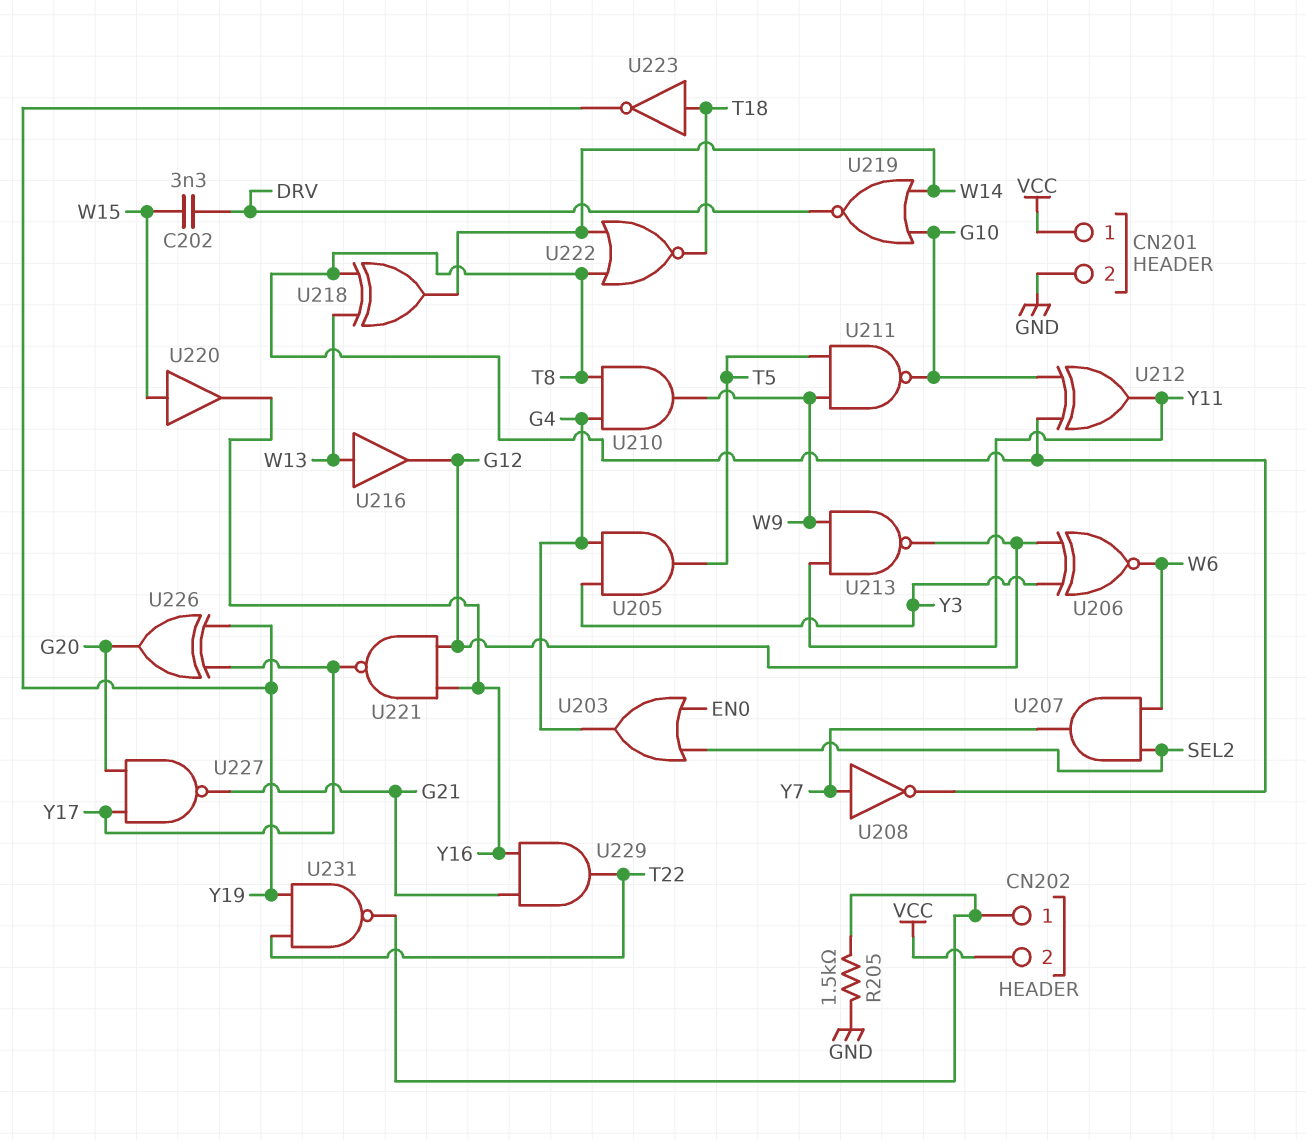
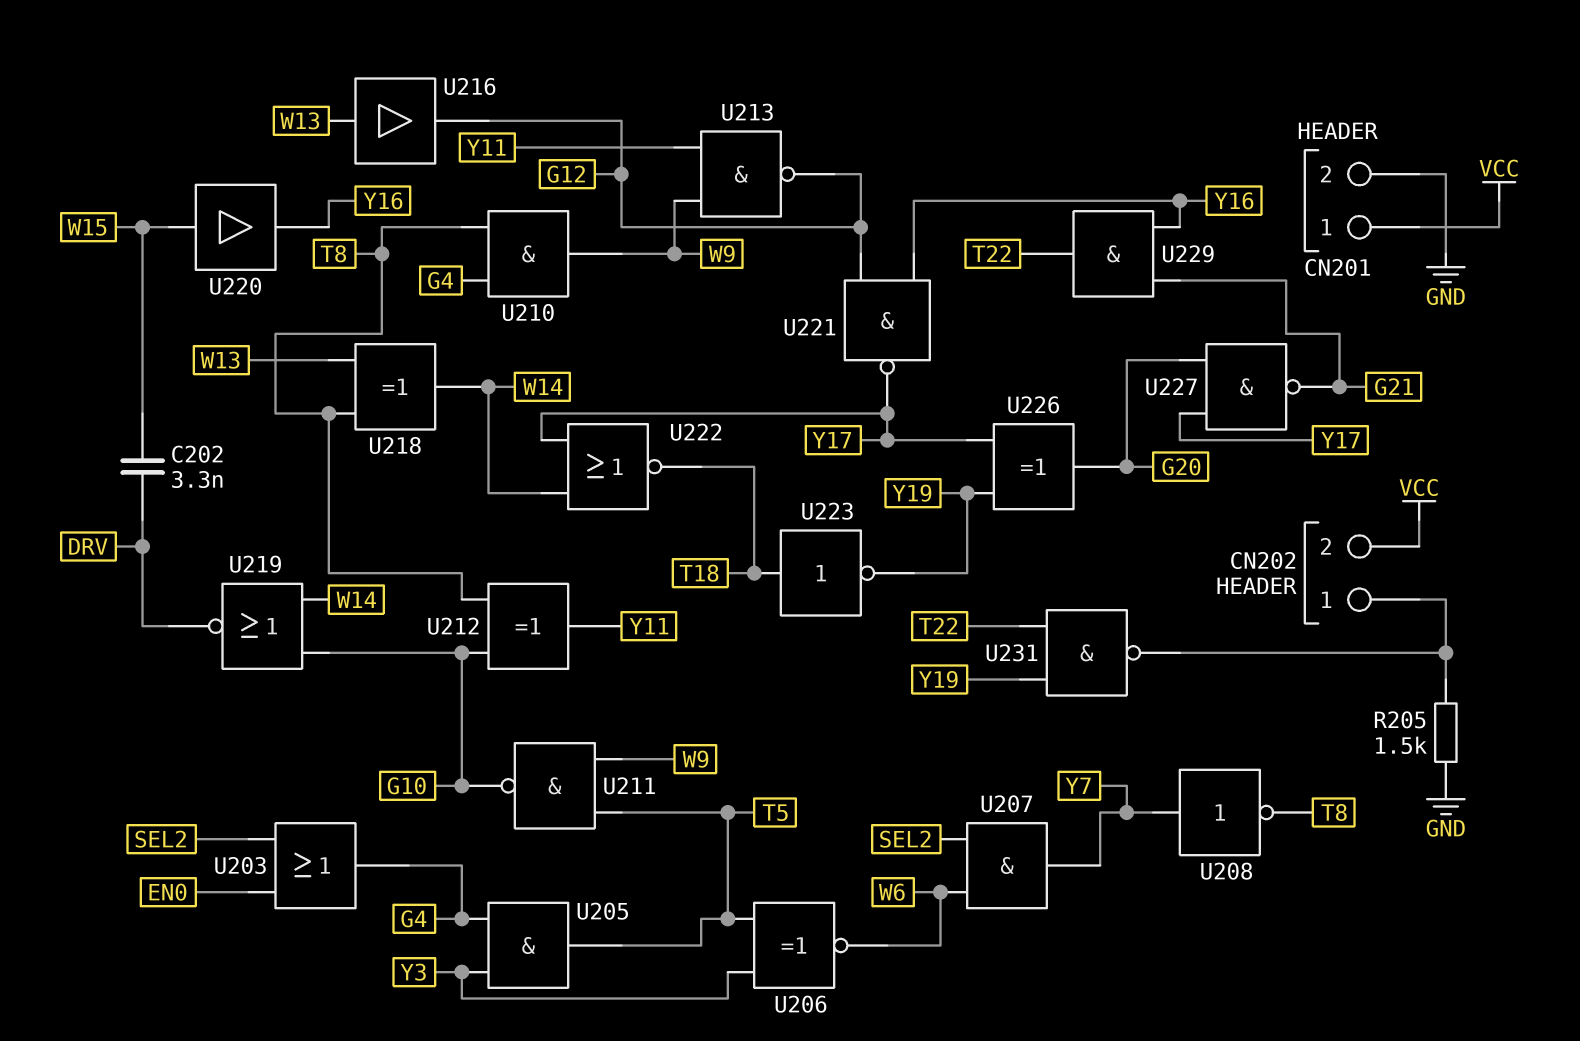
U206: XNOR (in G12, in Y3, out W6) -> XNOR (in T5, in Y3, out W6)
U222: NOR (in T8, in W14, out T18) -> NOR (in W14, in Y17, out T18)

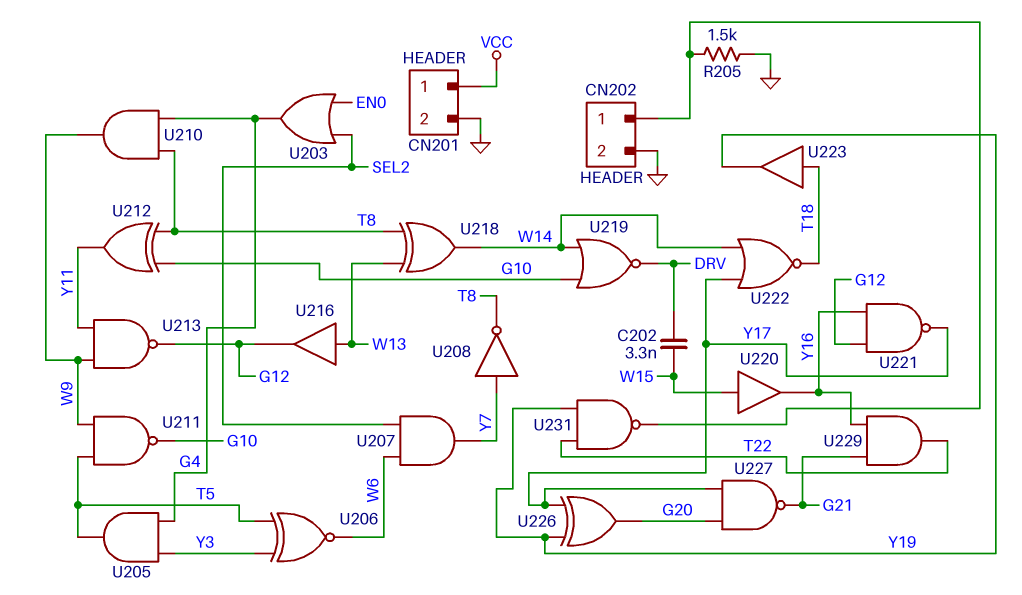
CN202 pin 2: VCC -> GND
U223: NOT (in T18, out Y19) -> buffer (in T18, out Y19)

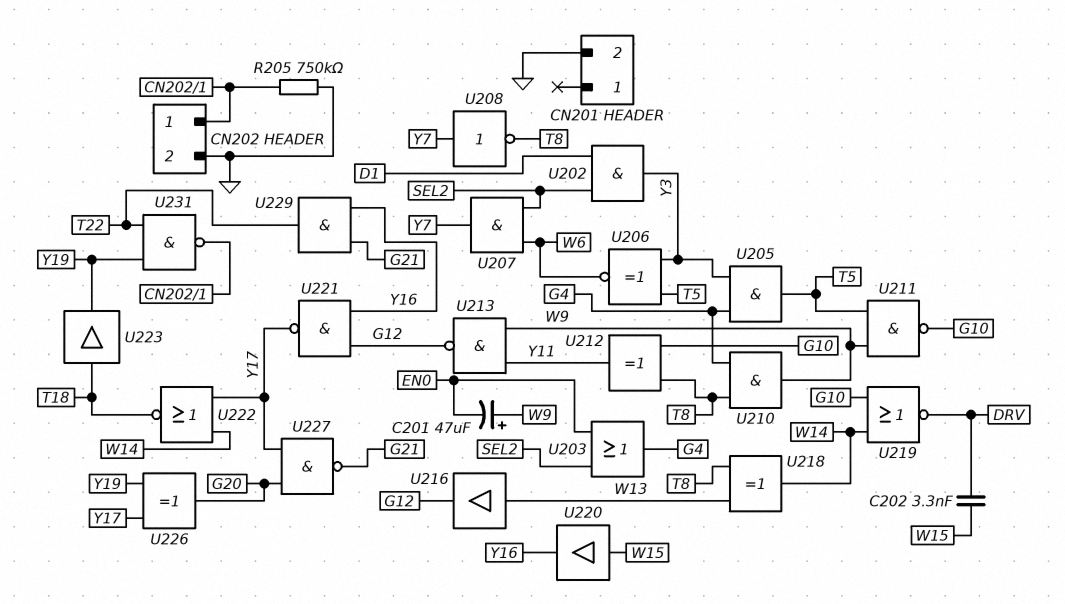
C201: none -> 47uF (plus W9, minus EN0)
CN201 pin 1: VCC -> none
R205: 1.5k (CN202/1, GND) -> 750k (CN202/1, GND)
U202: none -> AND (in D1, in SEL2, out Y3)

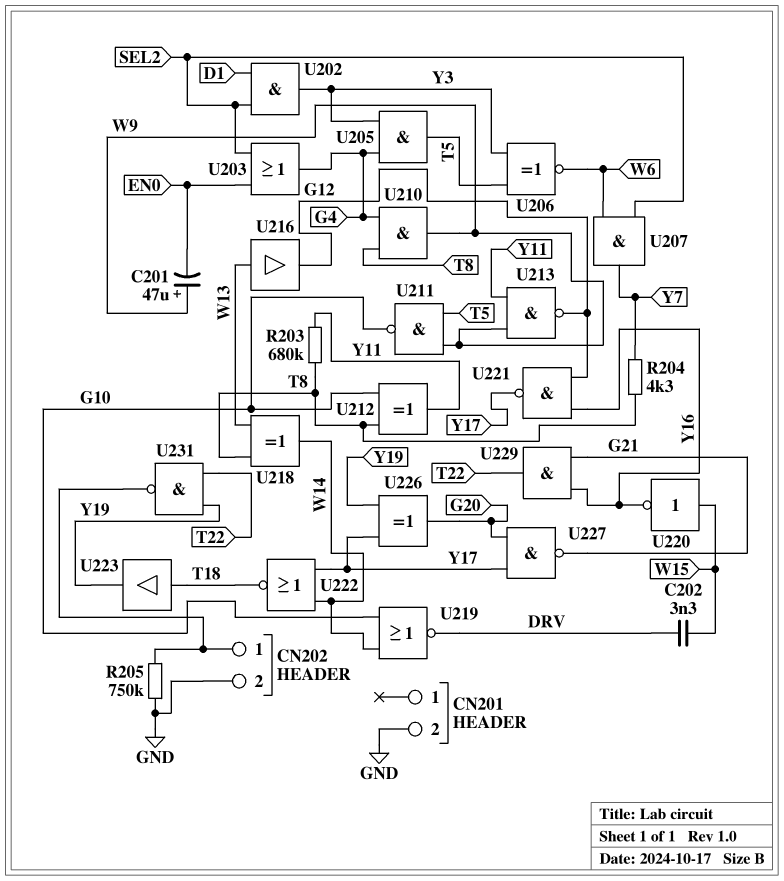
R203: none -> 680k (T8, Y11)
R204: none -> 4.3k (T8, Y7)
U208: NOT (in Y7, out T8) -> none
U220: buffer (in W15, out Y16) -> NOT (in W15, out Y16)

